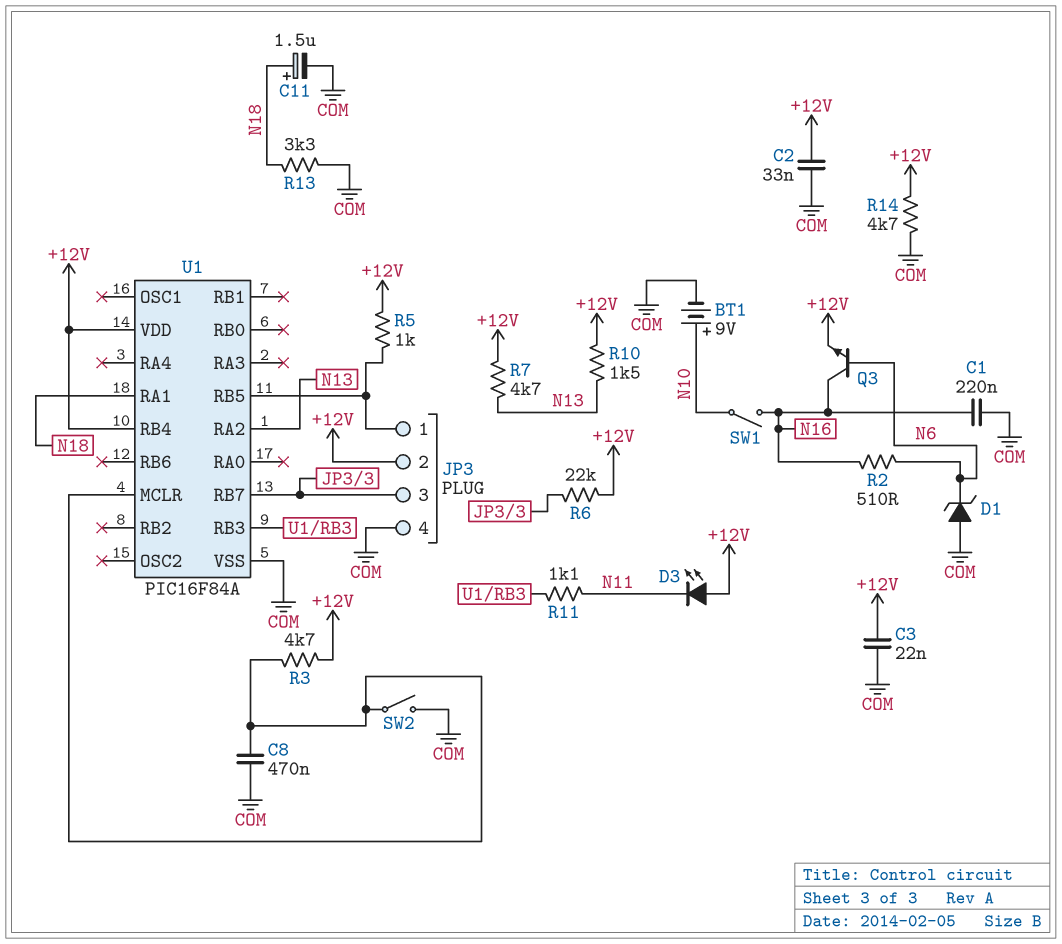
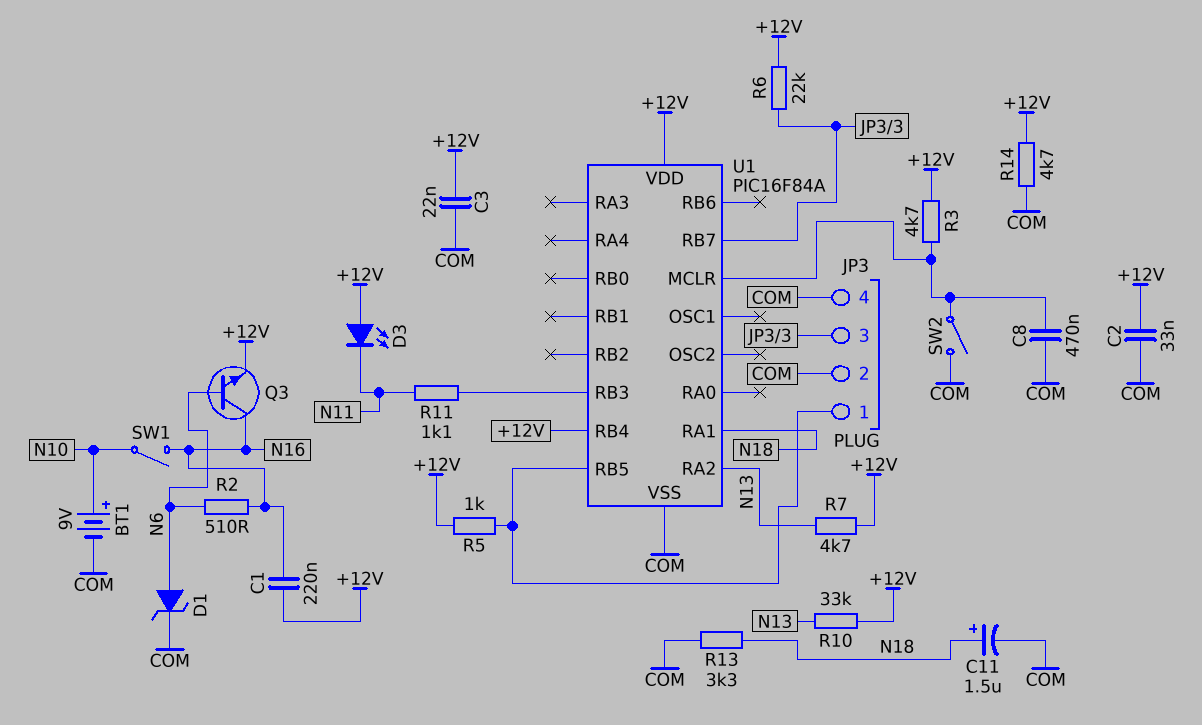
C1: 220nF (COM, N16) -> 220nF (+12V, N16)
D1: zener (A COM, K N6) -> zener (A N6, K COM)
JP3 pin 2: +12V -> COM
R10: 1.5k (+12V, N13) -> 33k (+12V, N13)

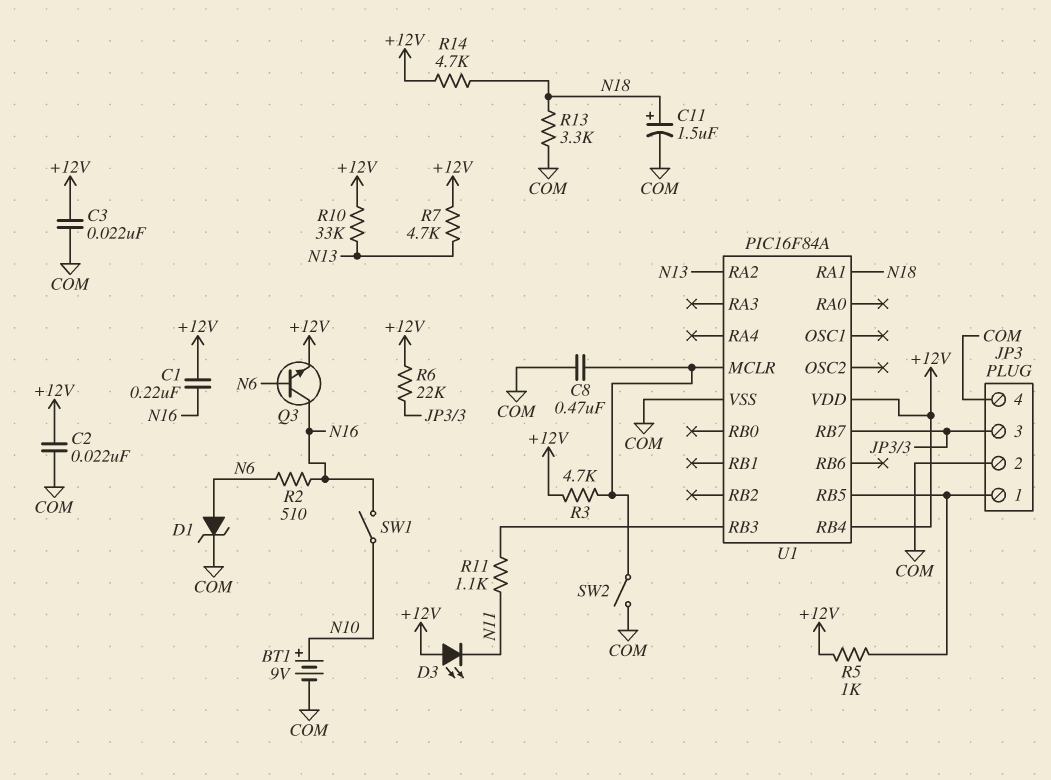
C2: 33nF (+12V, COM) -> 22nF (+12V, COM)
R14: 4.7k (+12V, COM) -> 4.7k (+12V, N18)

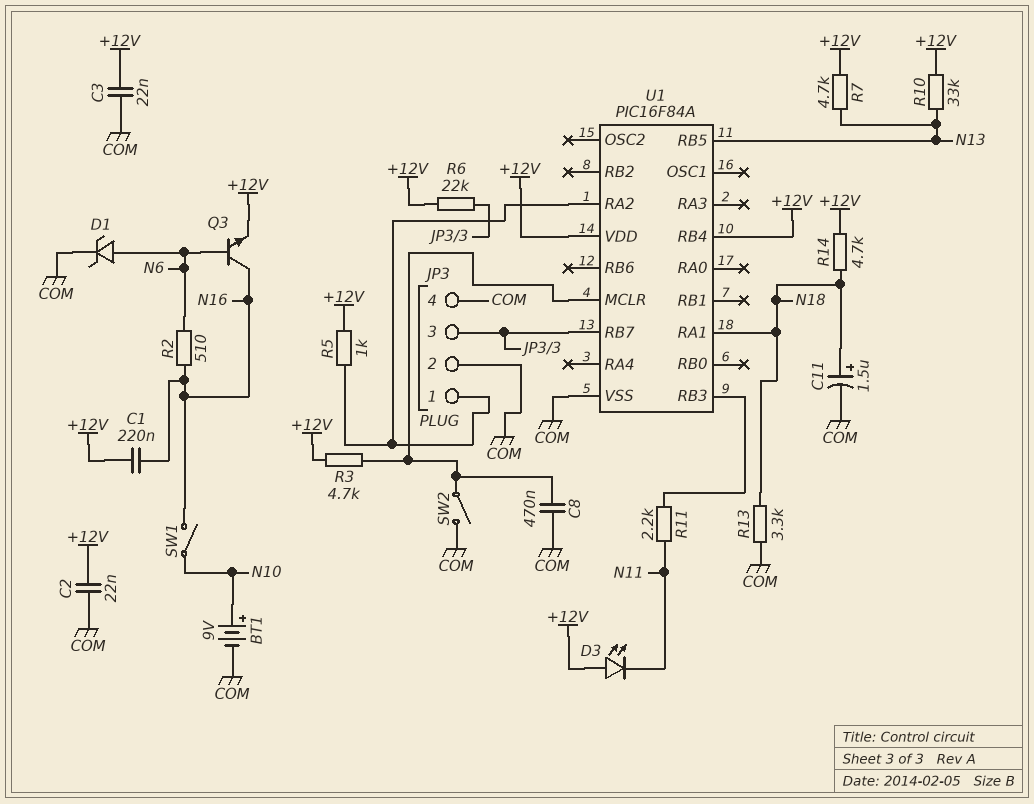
R11: 1.1k (N11, U1/RB3) -> 2.2k (N11, U1/RB3)
U1 pin RA2: N13 -> JP3/1
U1 pin RB5: JP3/1 -> N13

